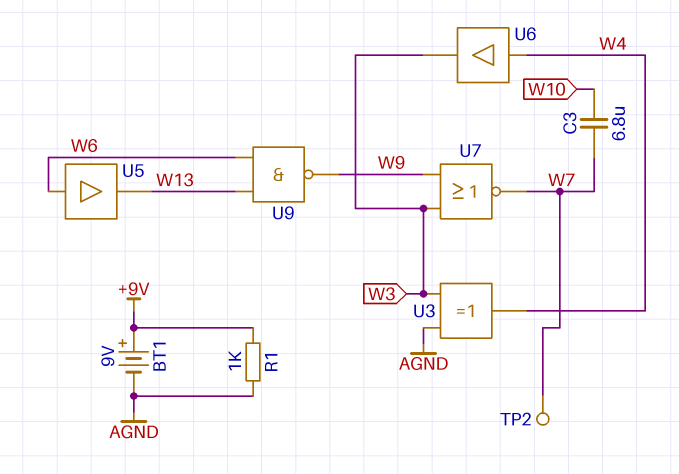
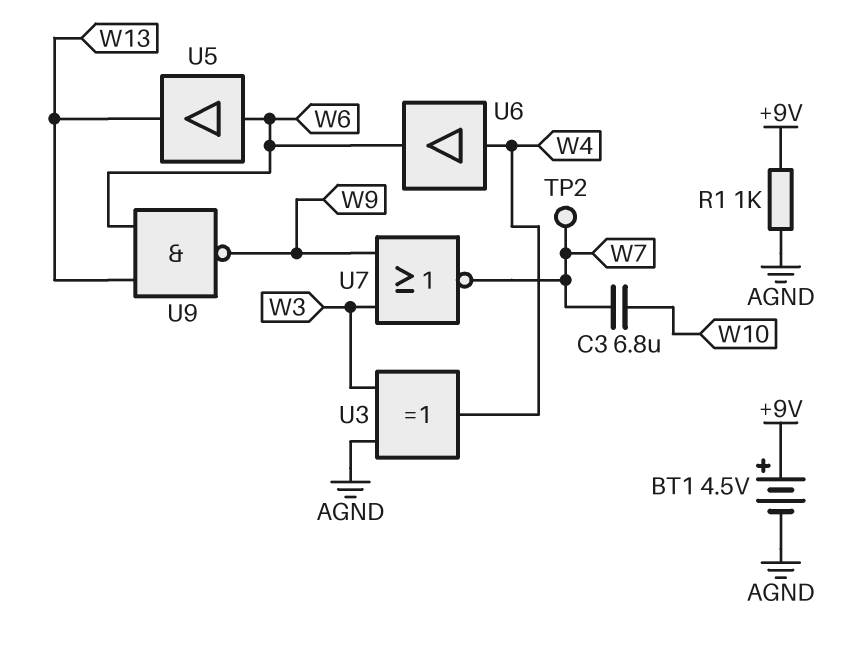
BT1: 9V (plus +9V, minus AGND) -> 4.5V (plus +9V, minus AGND)
U6: buffer (in W4, out W3) -> buffer (in W4, out W6)

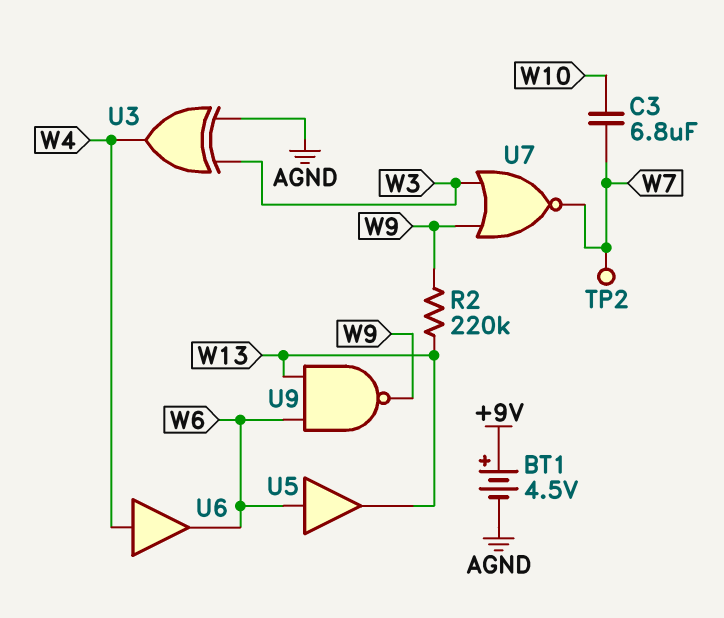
R1: 1k (+9V, AGND) -> none
R2: none -> 220k (W9, W13)

